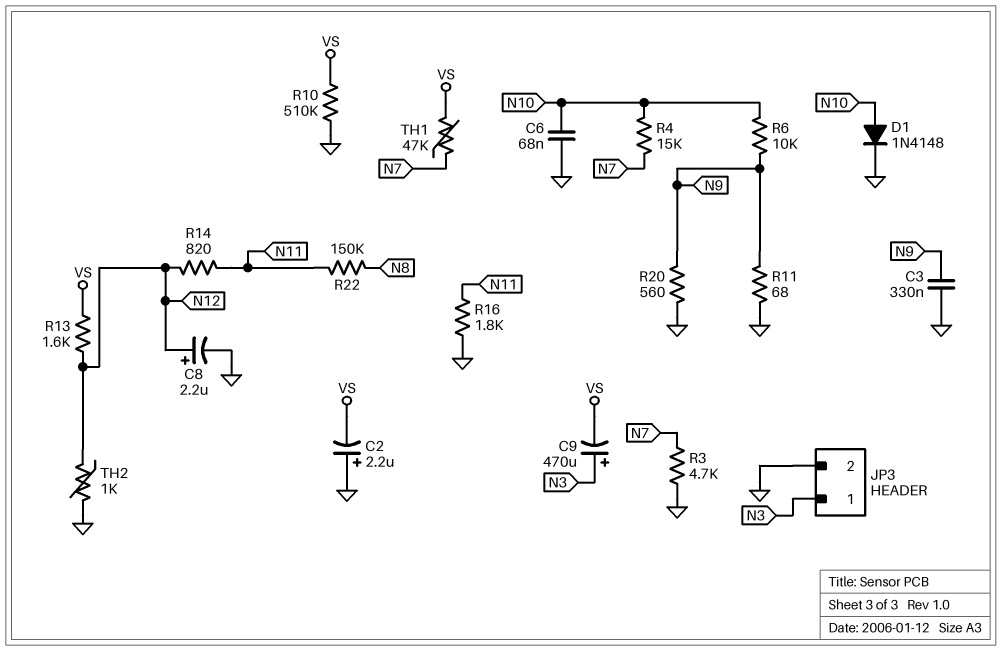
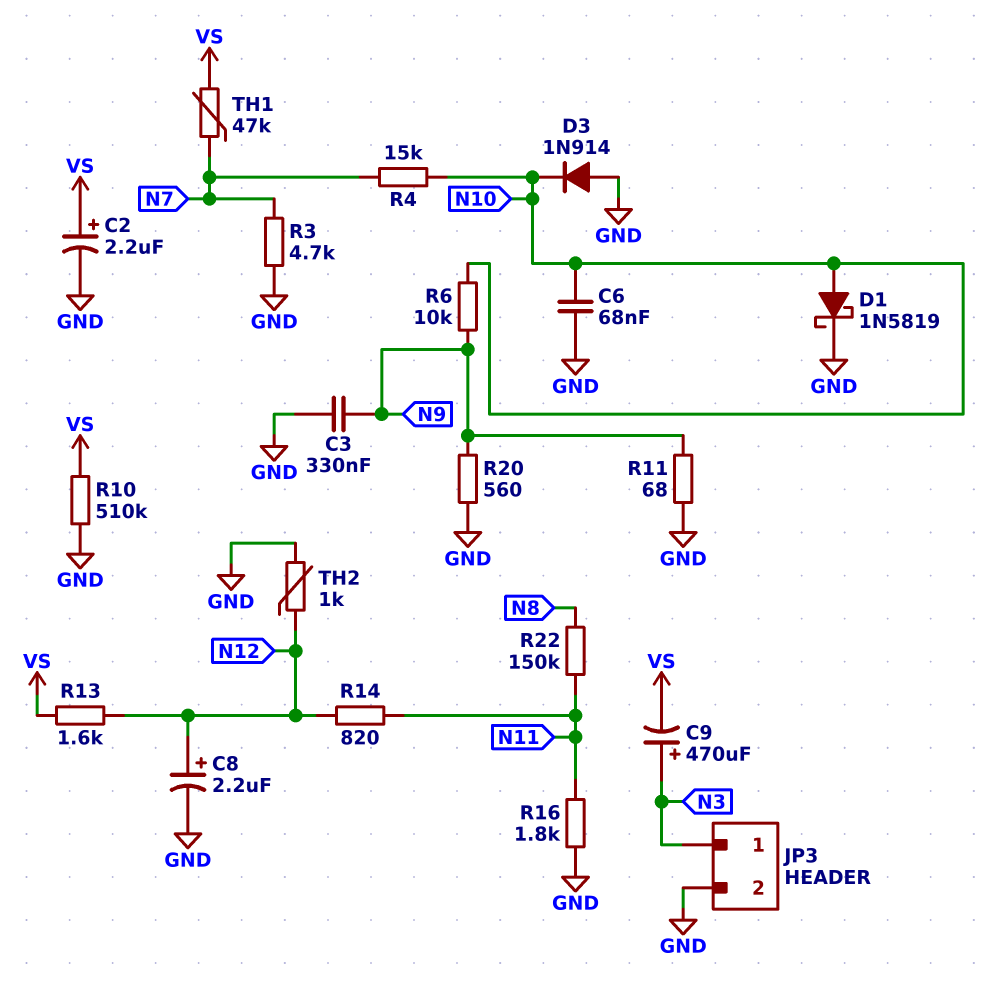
C2: 2.2uF (plus GND, minus VS) -> 2.2uF (plus VS, minus GND)
D1: diode 1N4148 (A N10, K GND) -> schottky 1N5819 (A N10, K GND)
D3: none -> diode 1N914 (A GND, K N10)

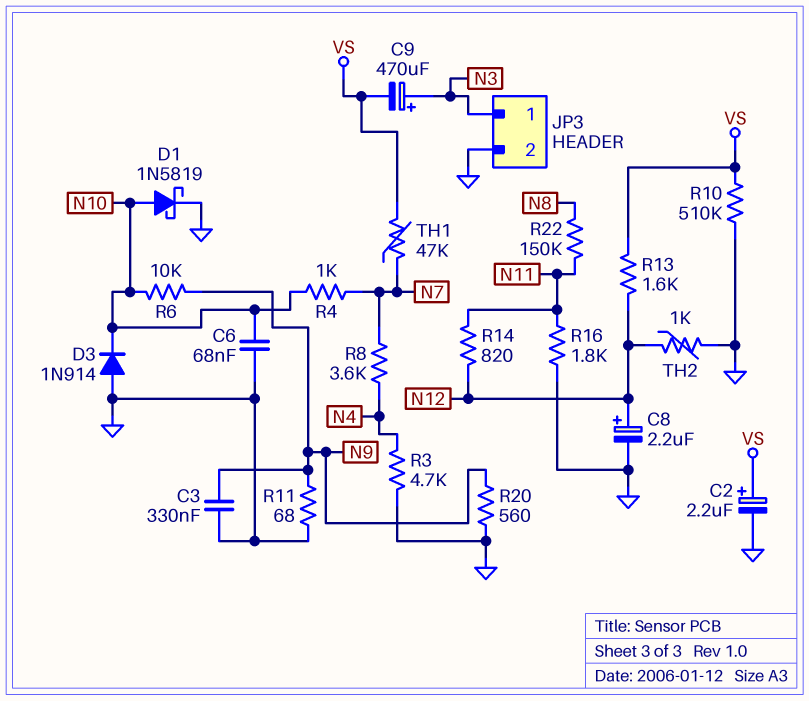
R3: 4.7k (GND, N7) -> 4.7k (GND, N4)
R4: 15k (N7, N10) -> 1k (N7, N10)
R8: none -> 3.6k (N4, N7)

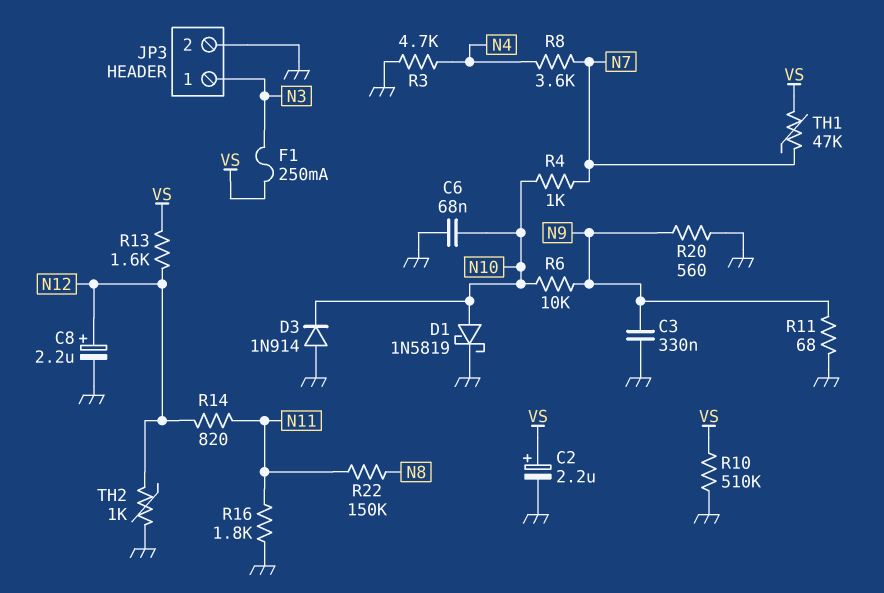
C9: 470uF (plus N3, minus VS) -> none
F1: none -> 250mA (N3, VS)

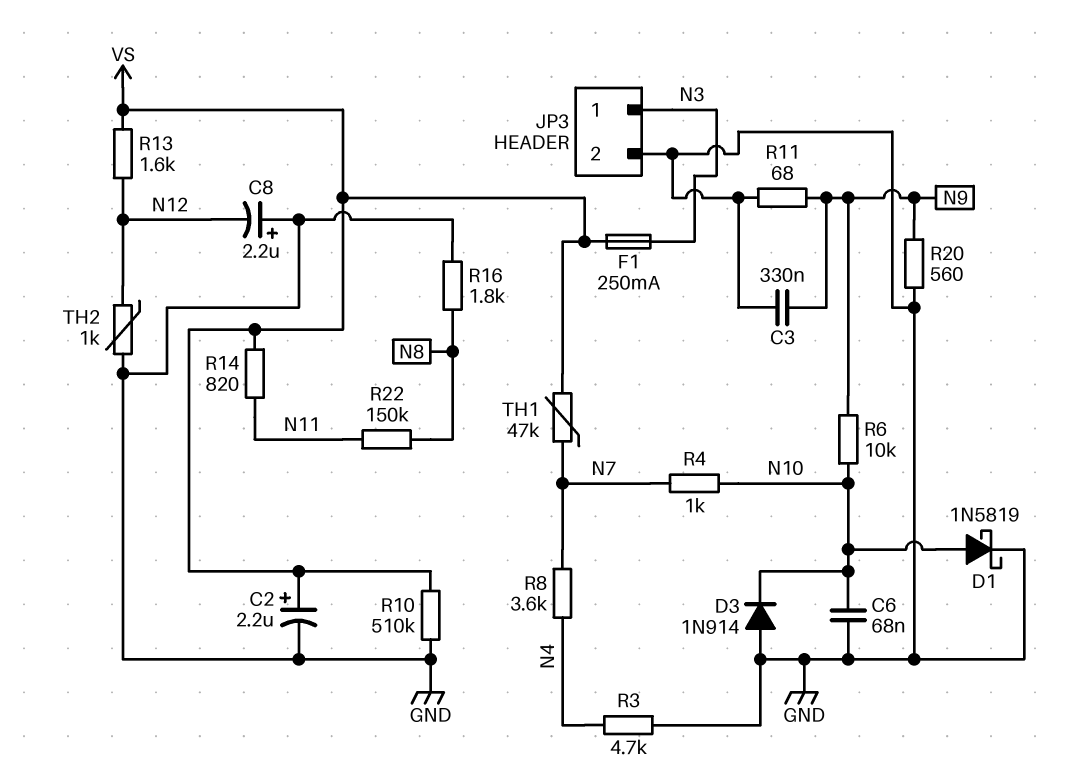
C8: 2.2uF (plus N12, minus GND) -> 2.2uF (plus GND, minus N12)
R14: 820 (N11, N12) -> 820 (N11, VS)
R16: 1.8k (GND, N11) -> 1.8k (GND, N8)

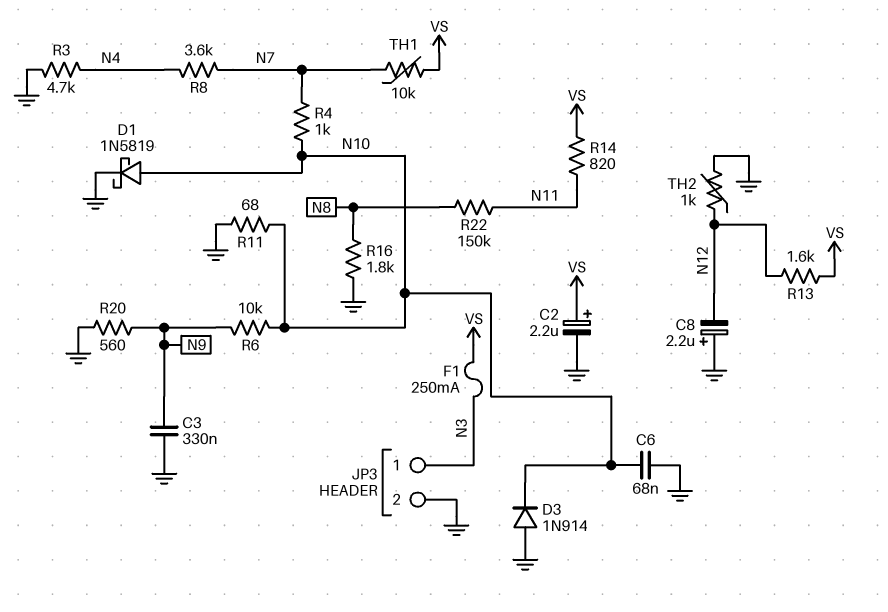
R10: 510k (GND, VS) -> none
R11: 68 (GND, N9) -> 68 (GND, N10)
TH1: 47k (N7, VS) -> 10k (N7, VS)

